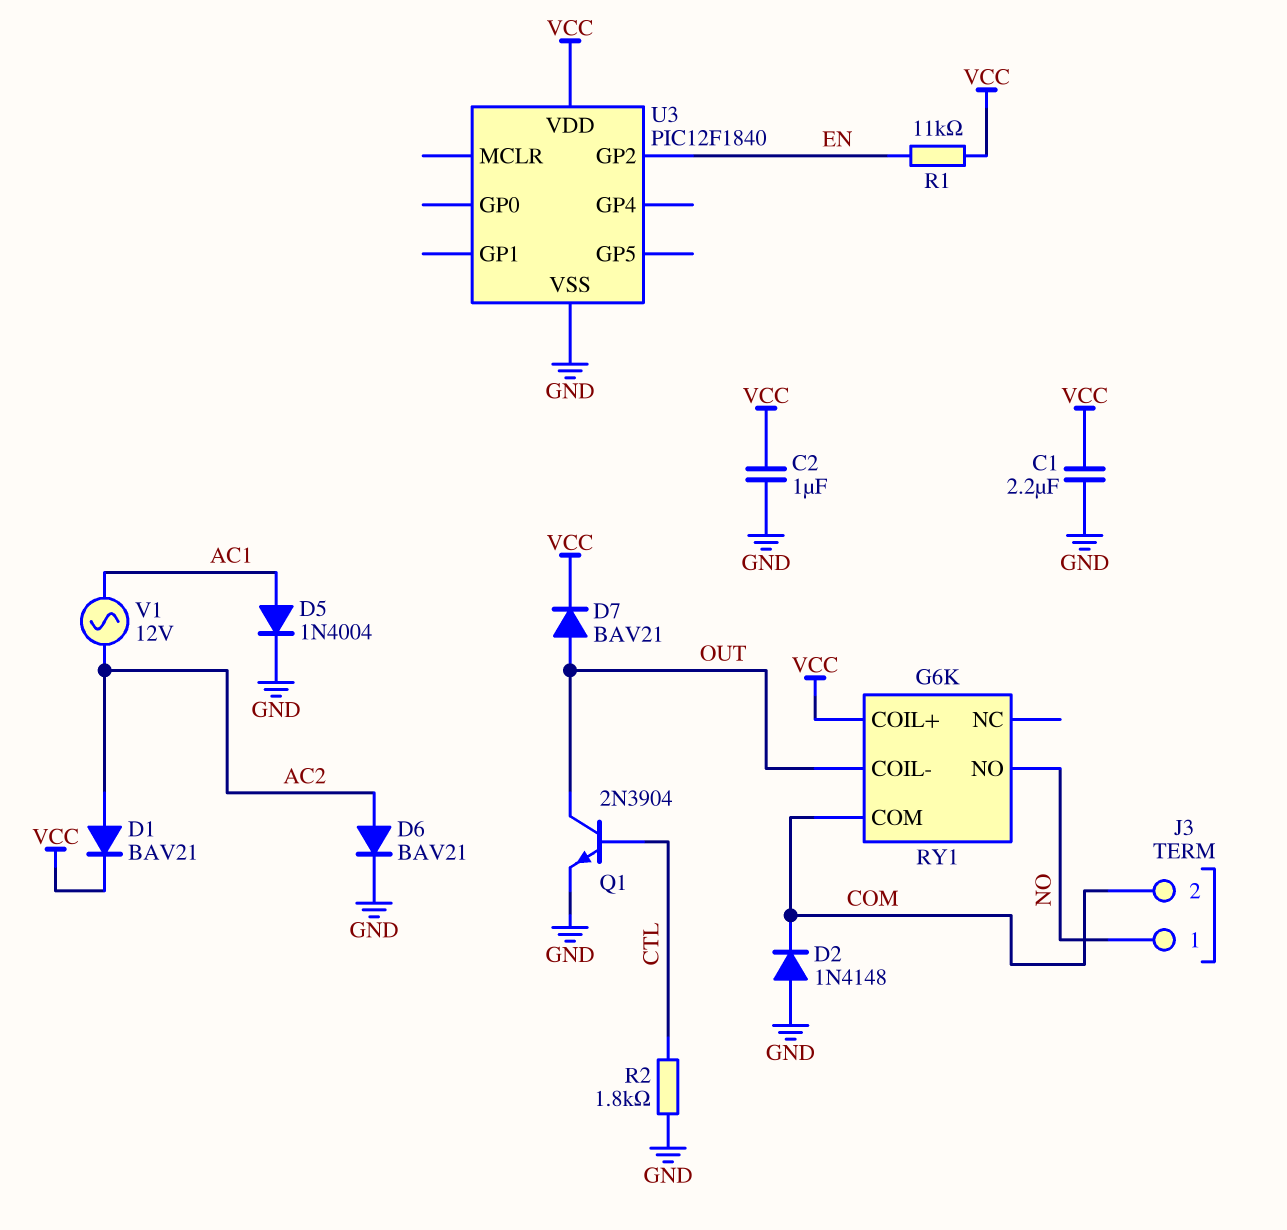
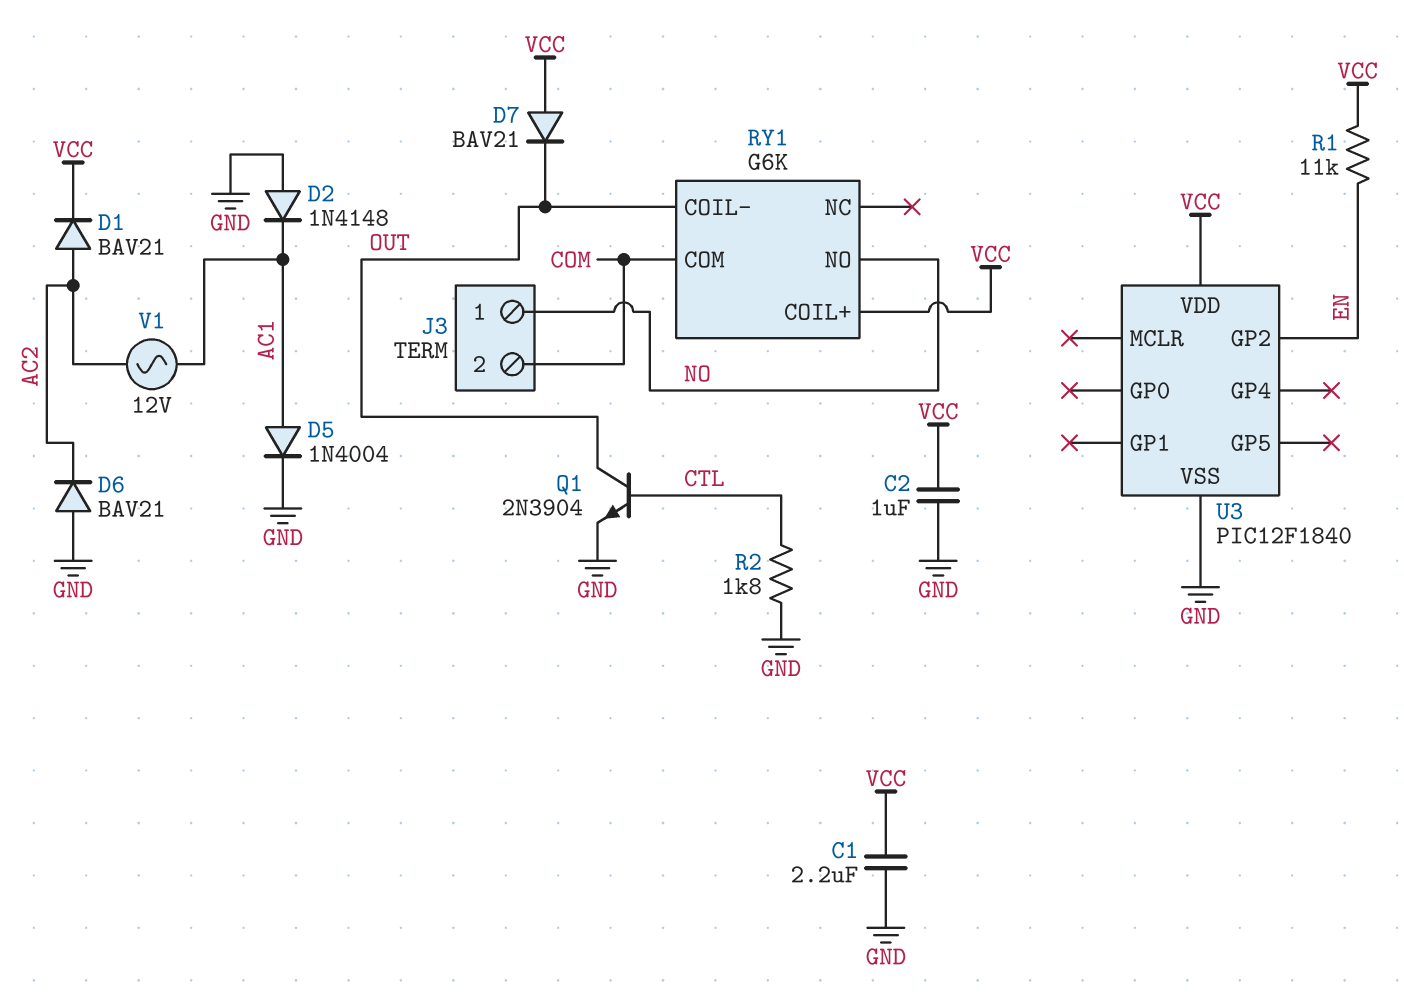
D2: diode 1N4148 (A GND, K COM) -> diode 1N4148 (A GND, K AC1)
D6: diode BAV21 (A AC2, K GND) -> diode BAV21 (A GND, K AC2)
D7: diode BAV21 (A OUT, K VCC) -> diode BAV21 (A VCC, K OUT)

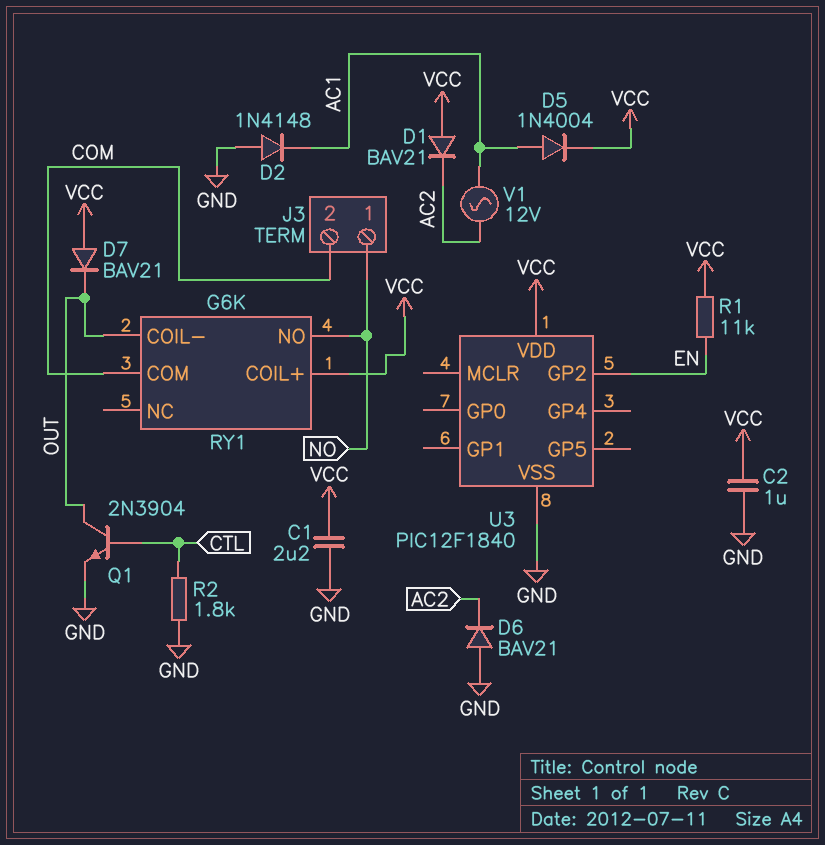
D1: diode BAV21 (A AC2, K VCC) -> diode BAV21 (A VCC, K AC2)
D5: diode 1N4004 (A AC1, K GND) -> diode 1N4004 (A AC1, K VCC)

